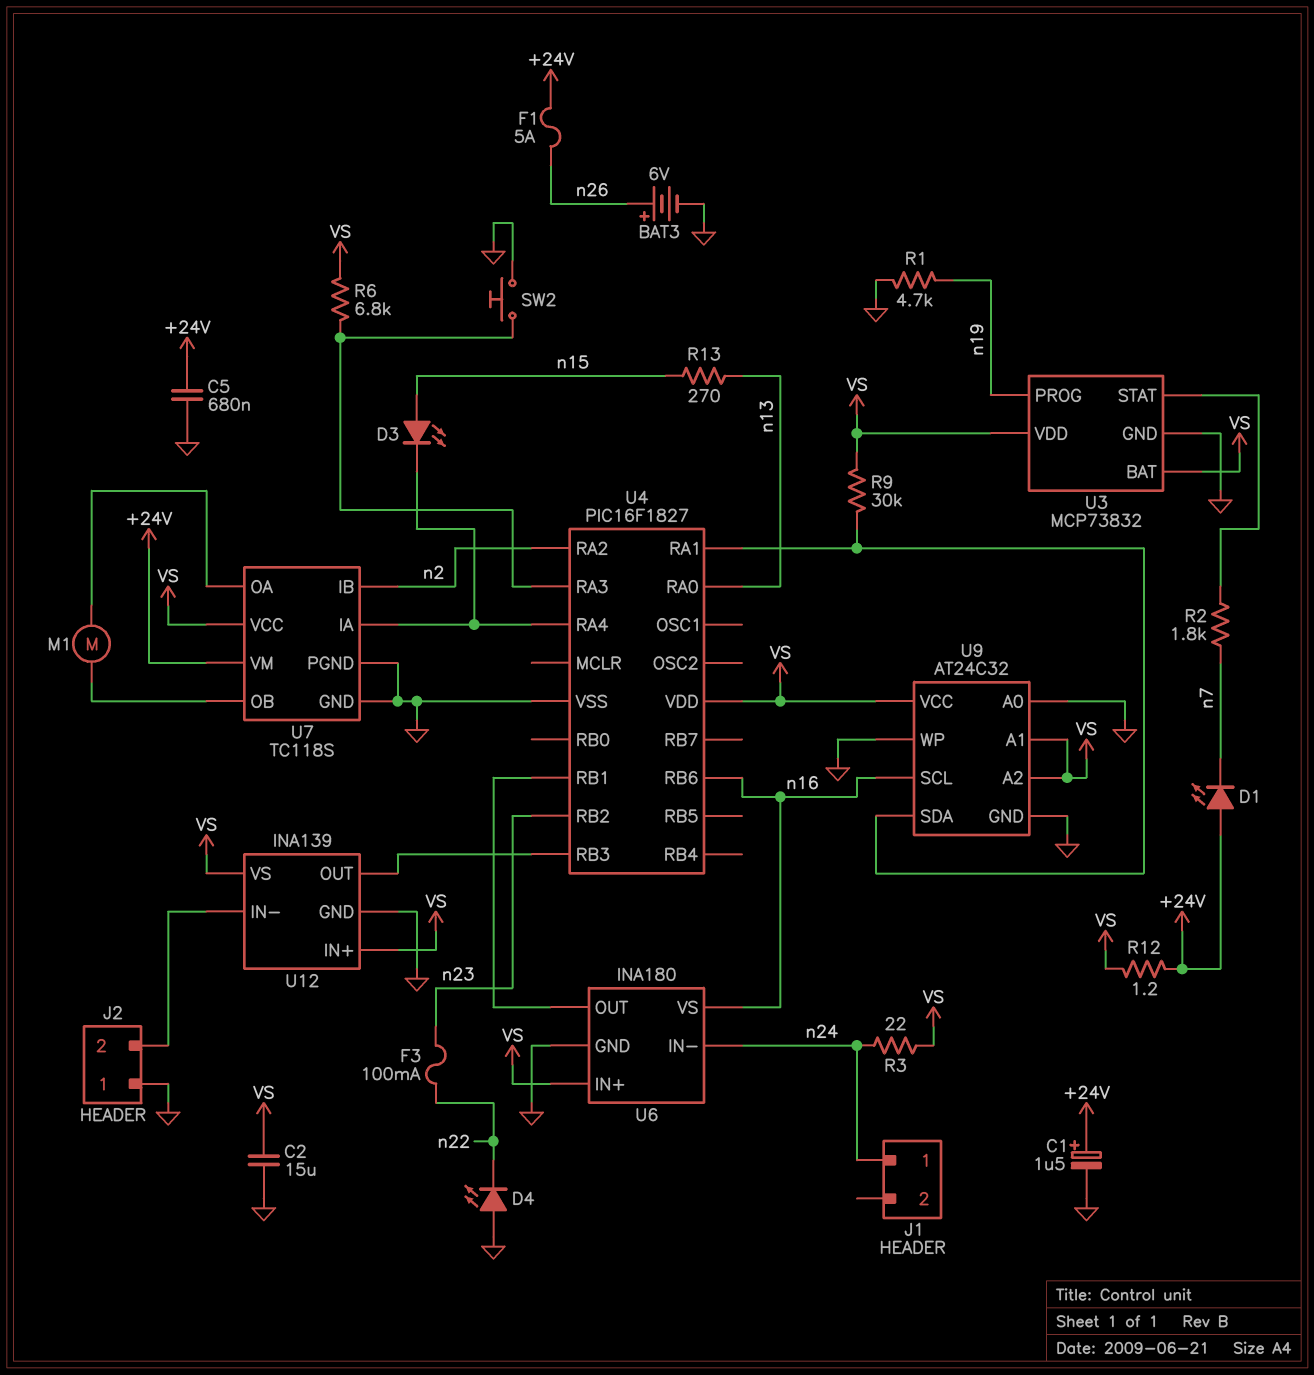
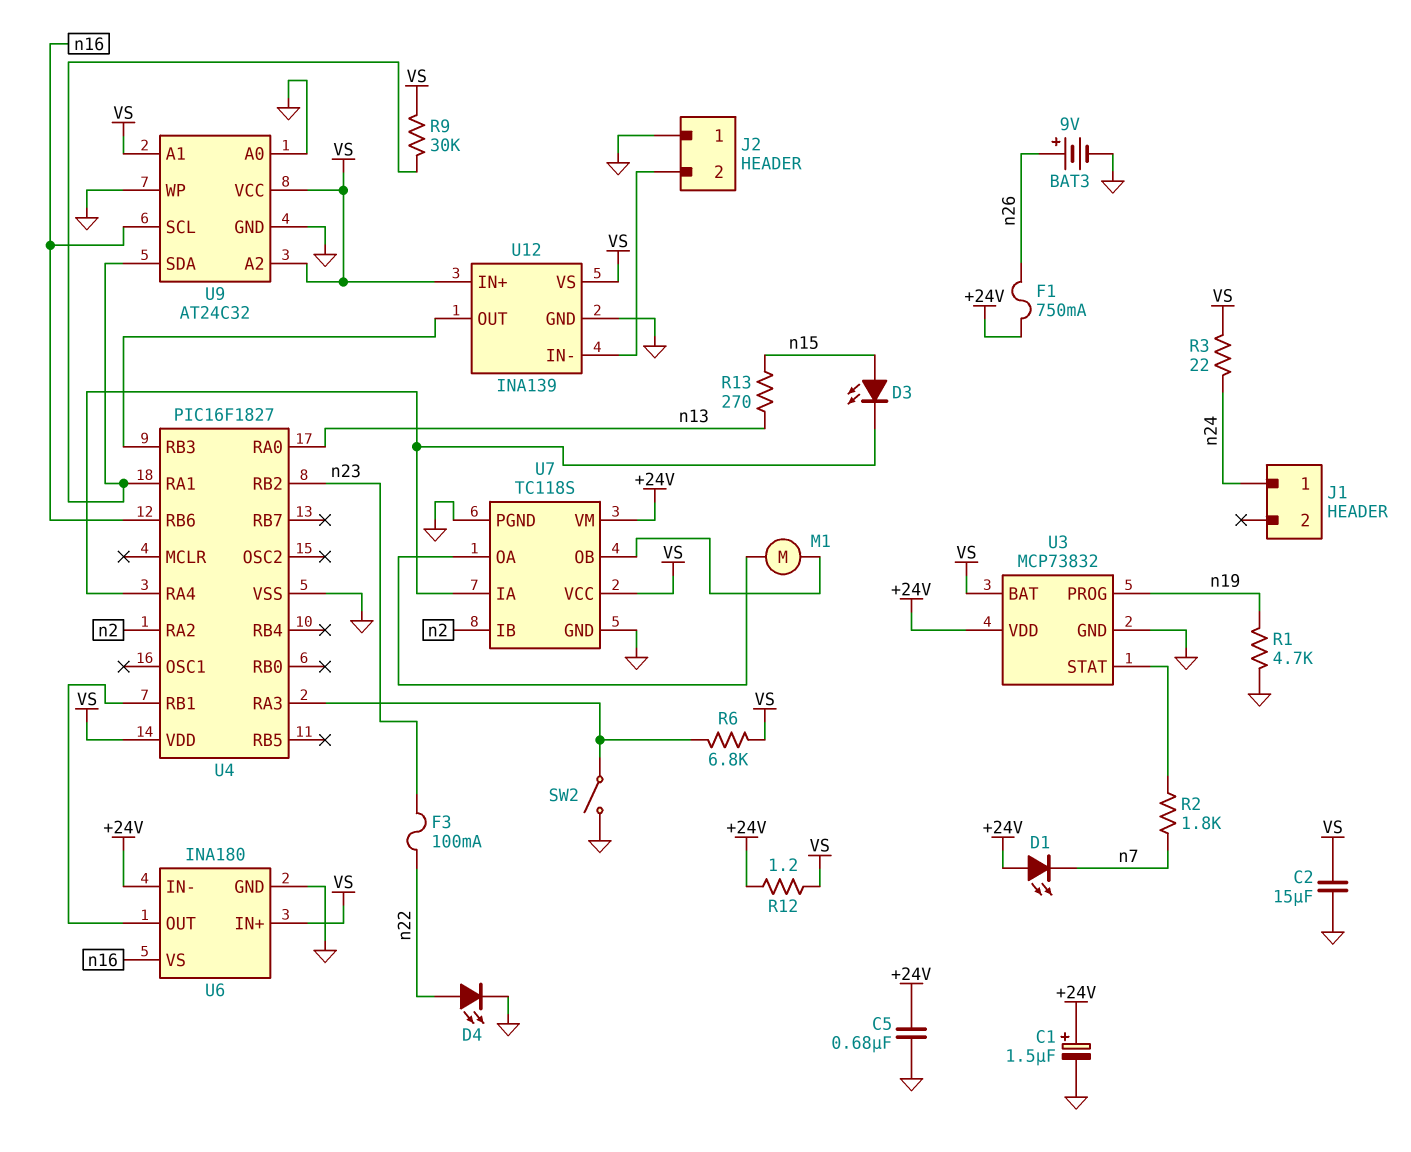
BAT3: 6V (plus n26, minus GND) -> 9V (plus n26, minus GND)
D4: LED (A GND, K n22) -> LED (A n22, K GND)
F1: 5A (+24V, n26) -> 750mA (+24V, n26)
SW2: button (GND, U4/RA3) -> switch (GND, U4/RA3)
U3 pin VDD: VS -> +24V
U6 pin IN-: n24 -> +24V

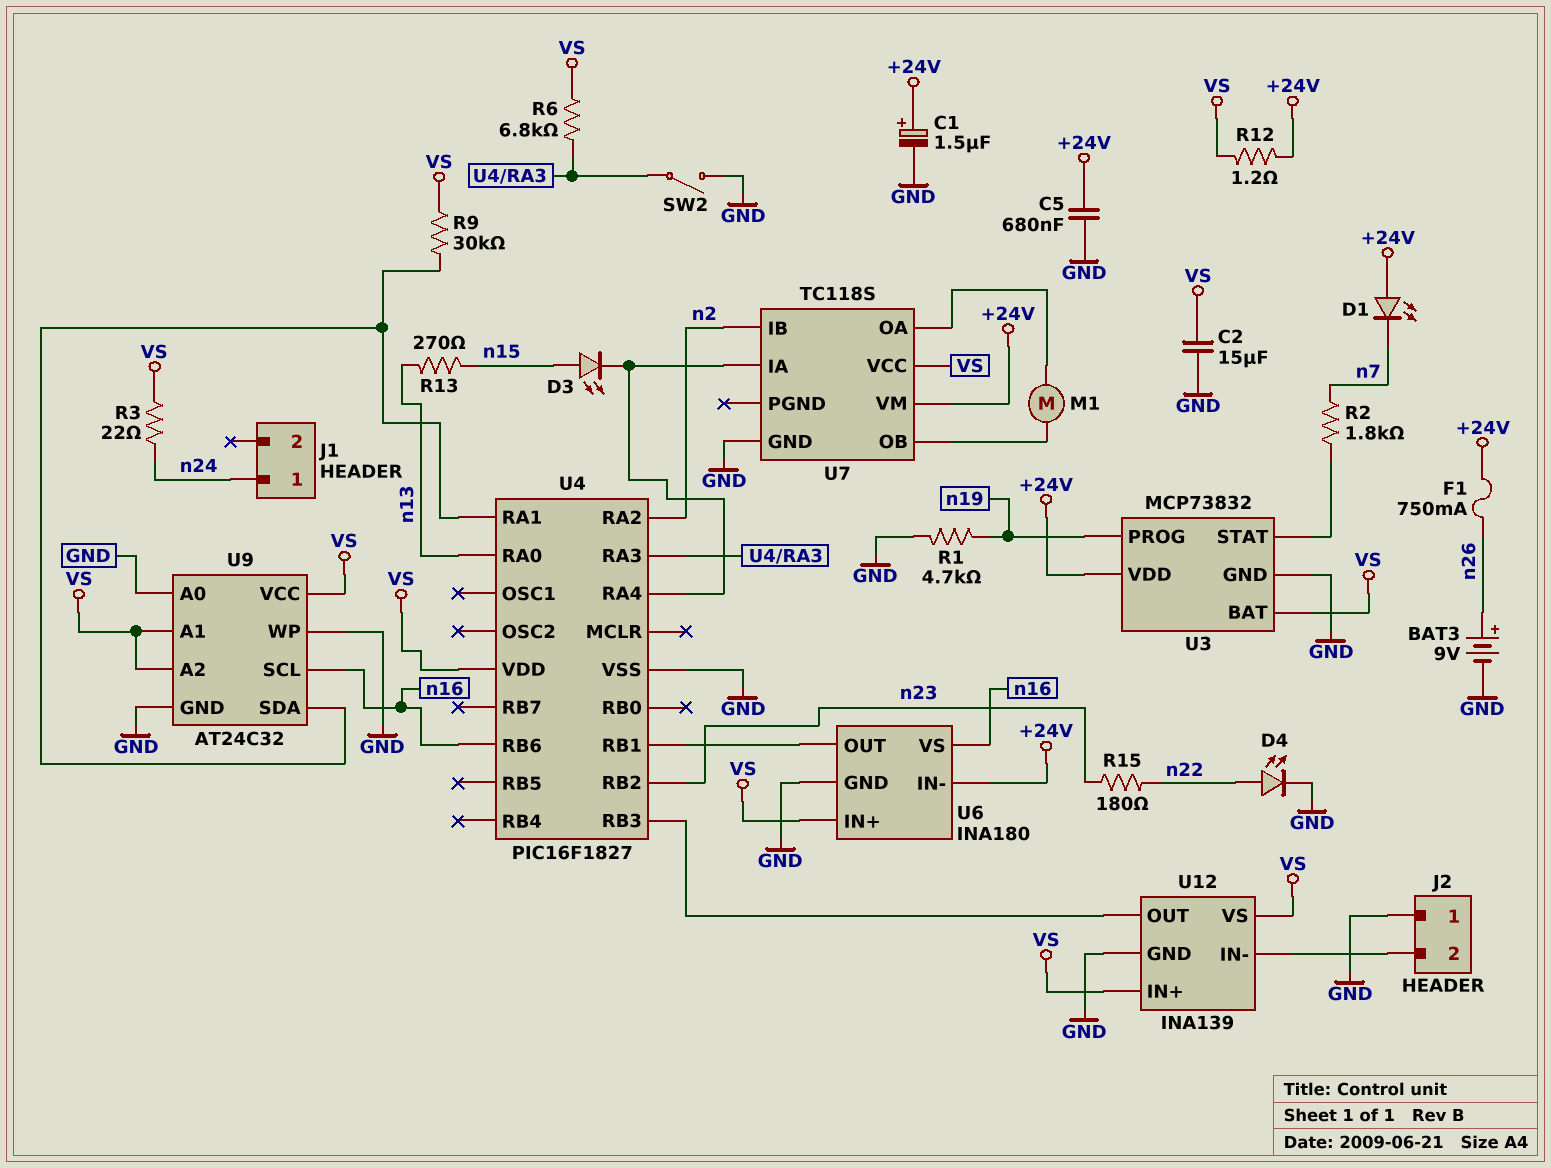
F3: 100mA (n22, n23) -> none
R15: none -> 180 (n22, n23)
U7 pin PGND: GND -> none

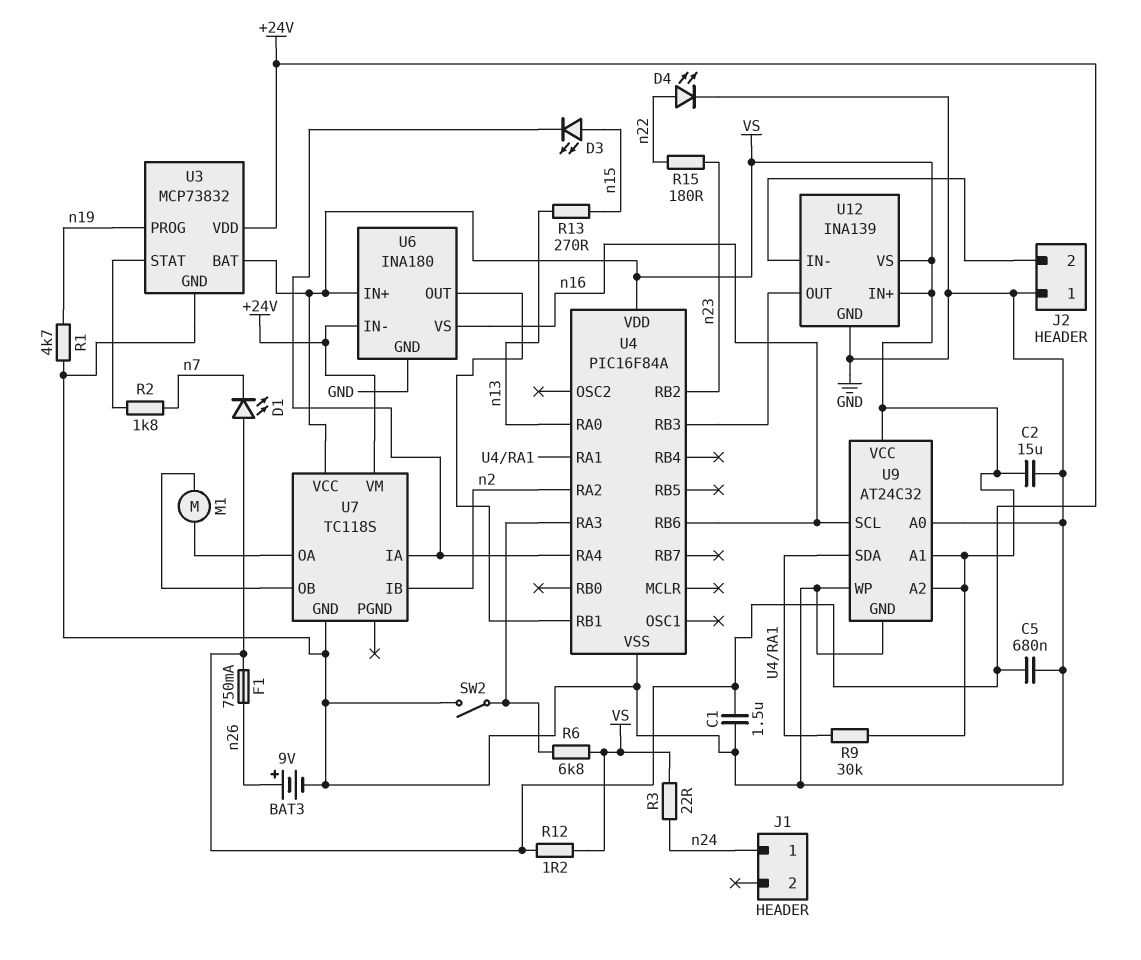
C1: 1.5uF (plus +24V, minus GND) -> 1.5uF (+24V, GND)
U4: PIC16F1827 -> PIC16F84A

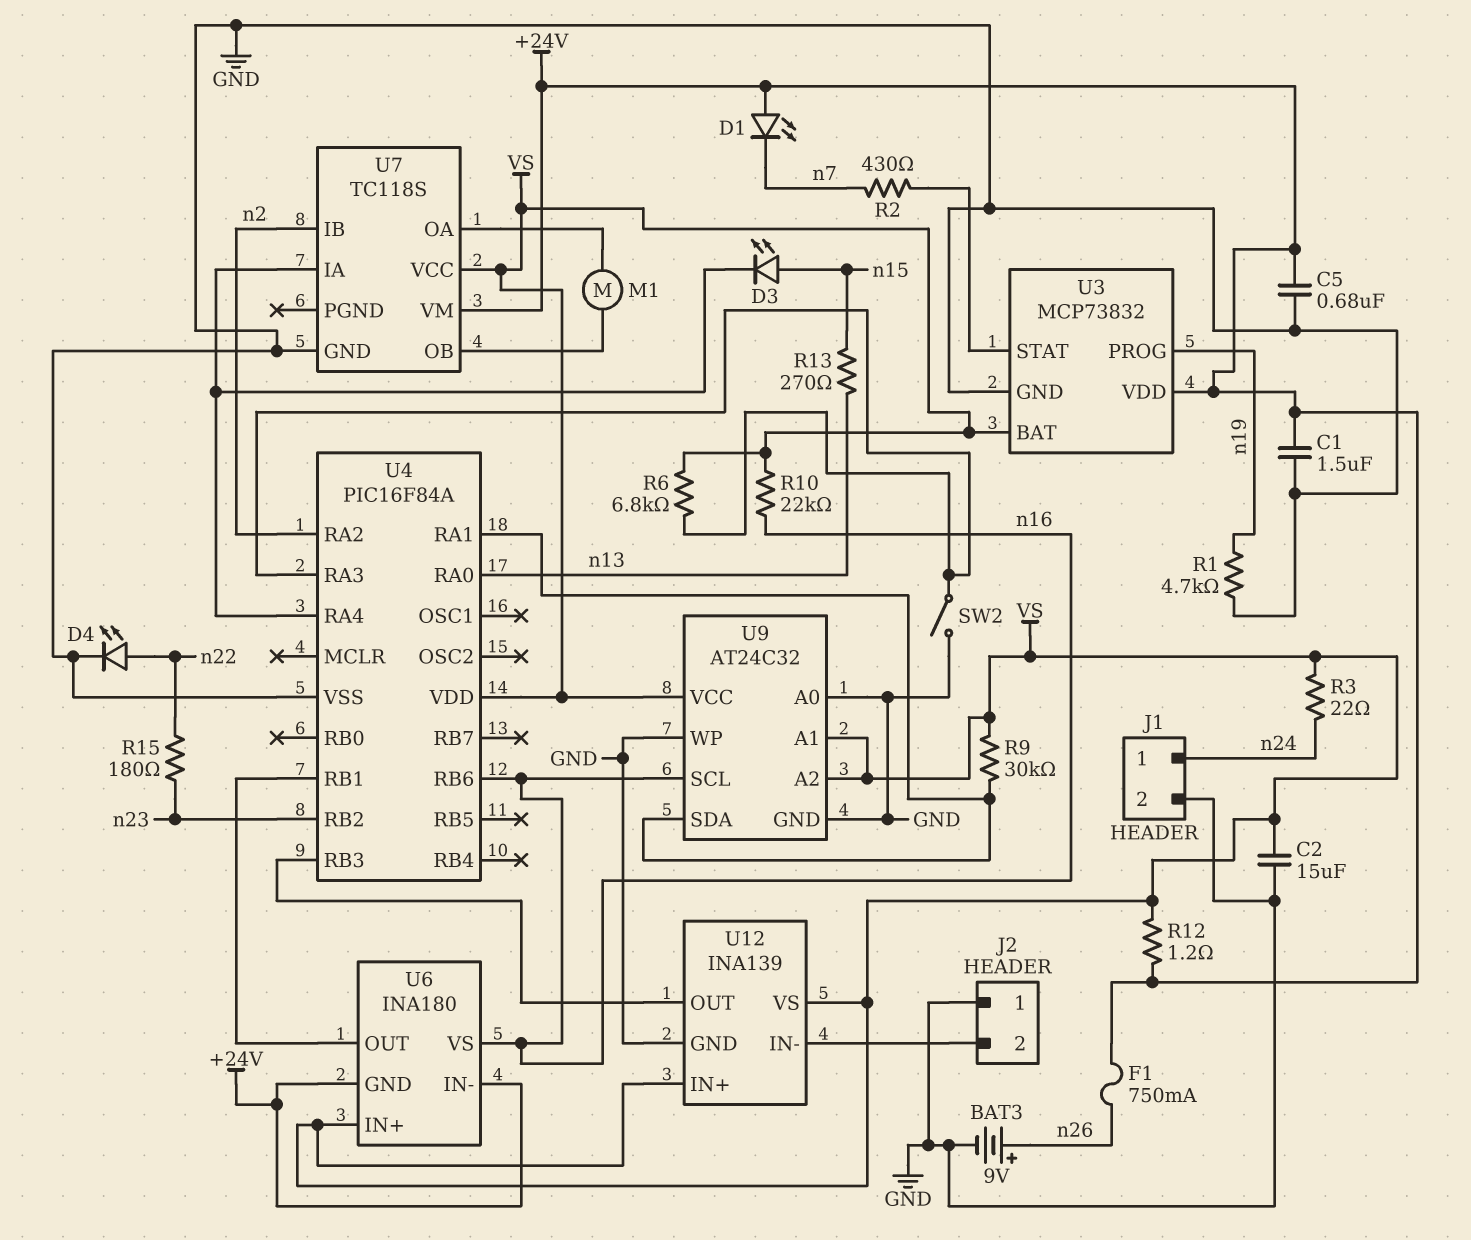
J1 pin 2: none -> GND
R2: 1.8k (U3/STAT, n7) -> 430 (U3/STAT, n7)
R10: none -> 22k (VS, n16)
U6 pin GND: GND -> +24V

